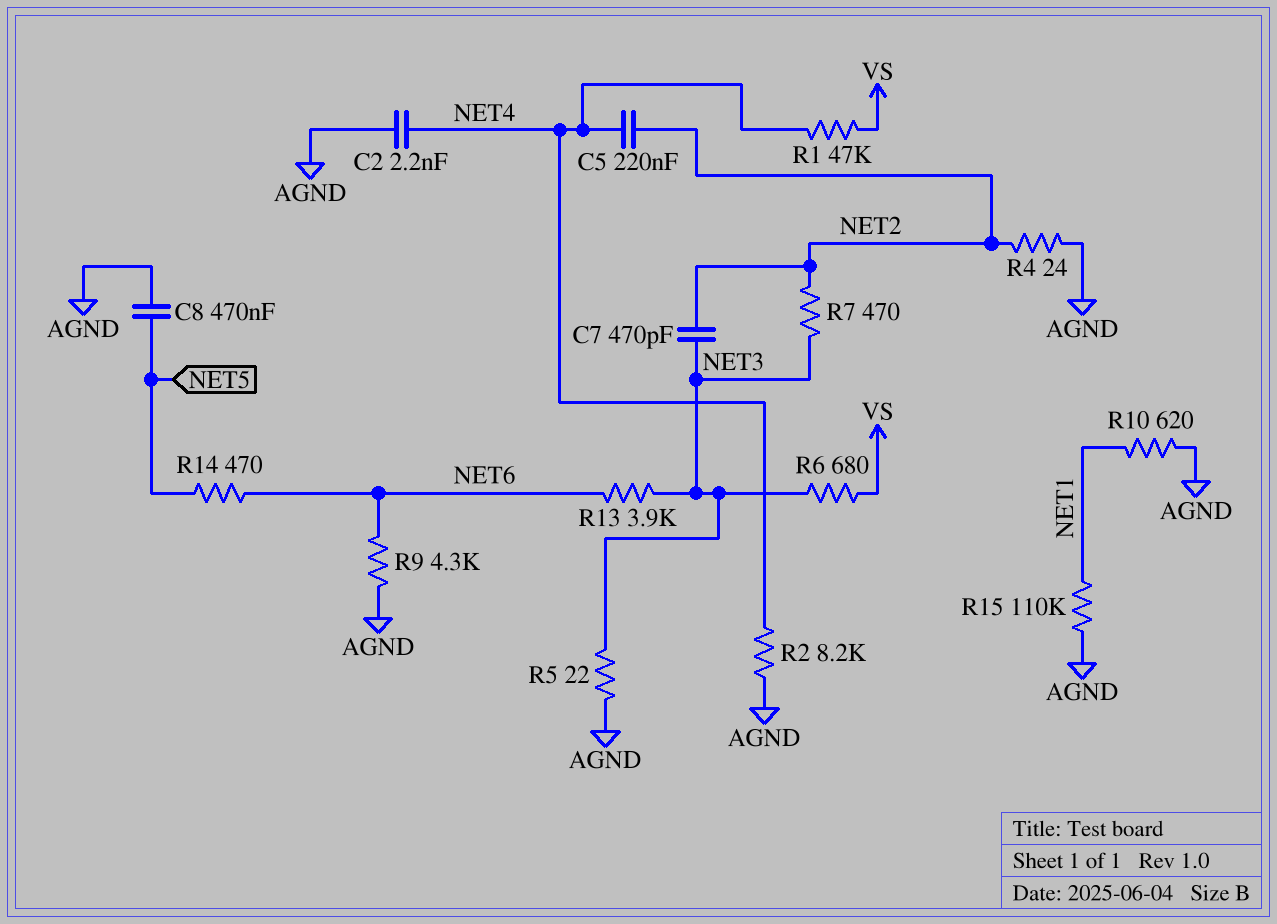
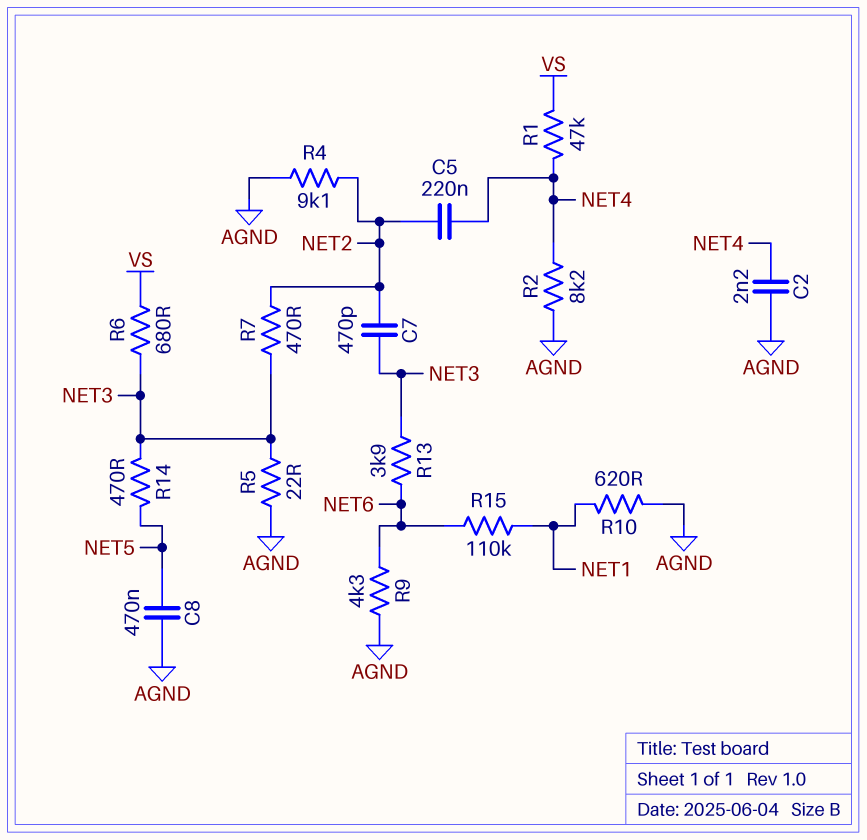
R4: 24 (AGND, NET2) -> 9.1k (AGND, NET2)
R14: 470 (NET5, NET6) -> 470 (NET3, NET5)
R15: 110k (AGND, NET1) -> 110k (NET1, NET6)

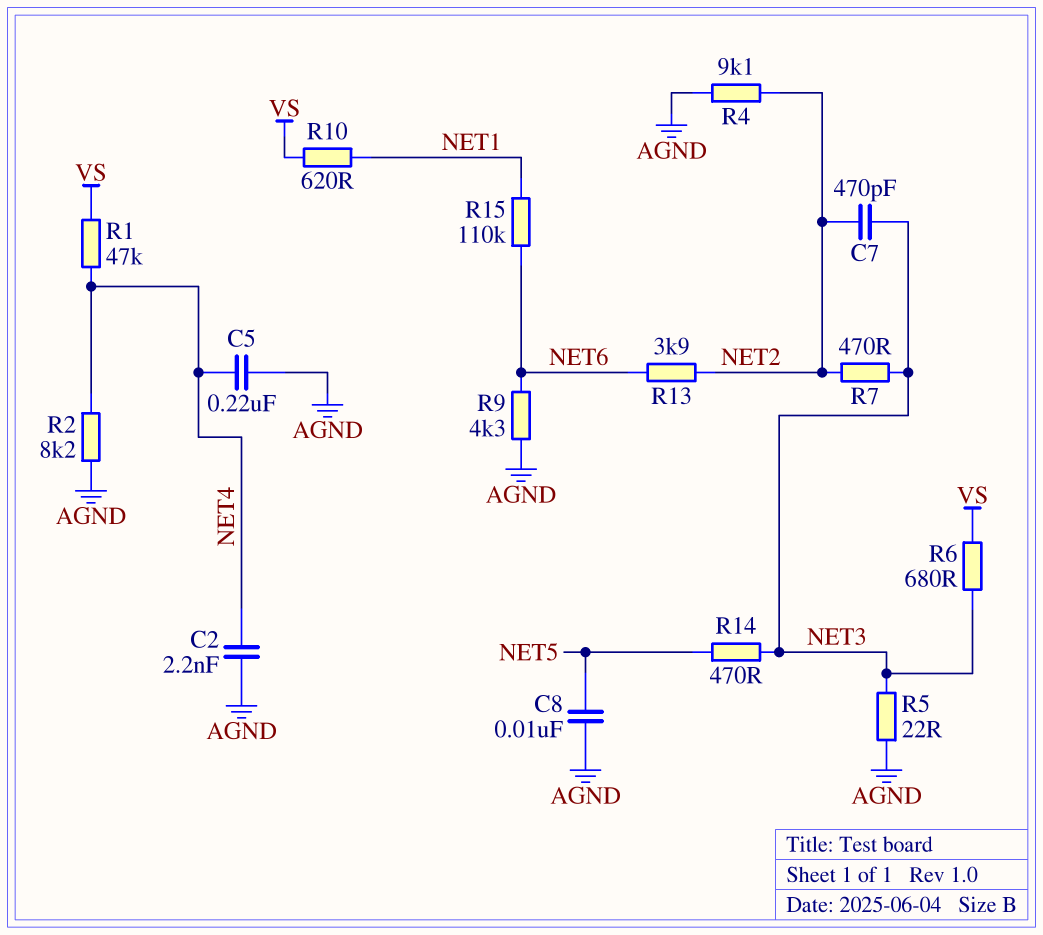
C5: 220nF (NET2, NET4) -> 220nF (AGND, NET4)
C8: 470nF (AGND, NET5) -> 10nF (AGND, NET5)
R10: 620 (AGND, NET1) -> 620 (NET1, VS)
R13: 3.9k (NET3, NET6) -> 3.9k (NET2, NET6)

